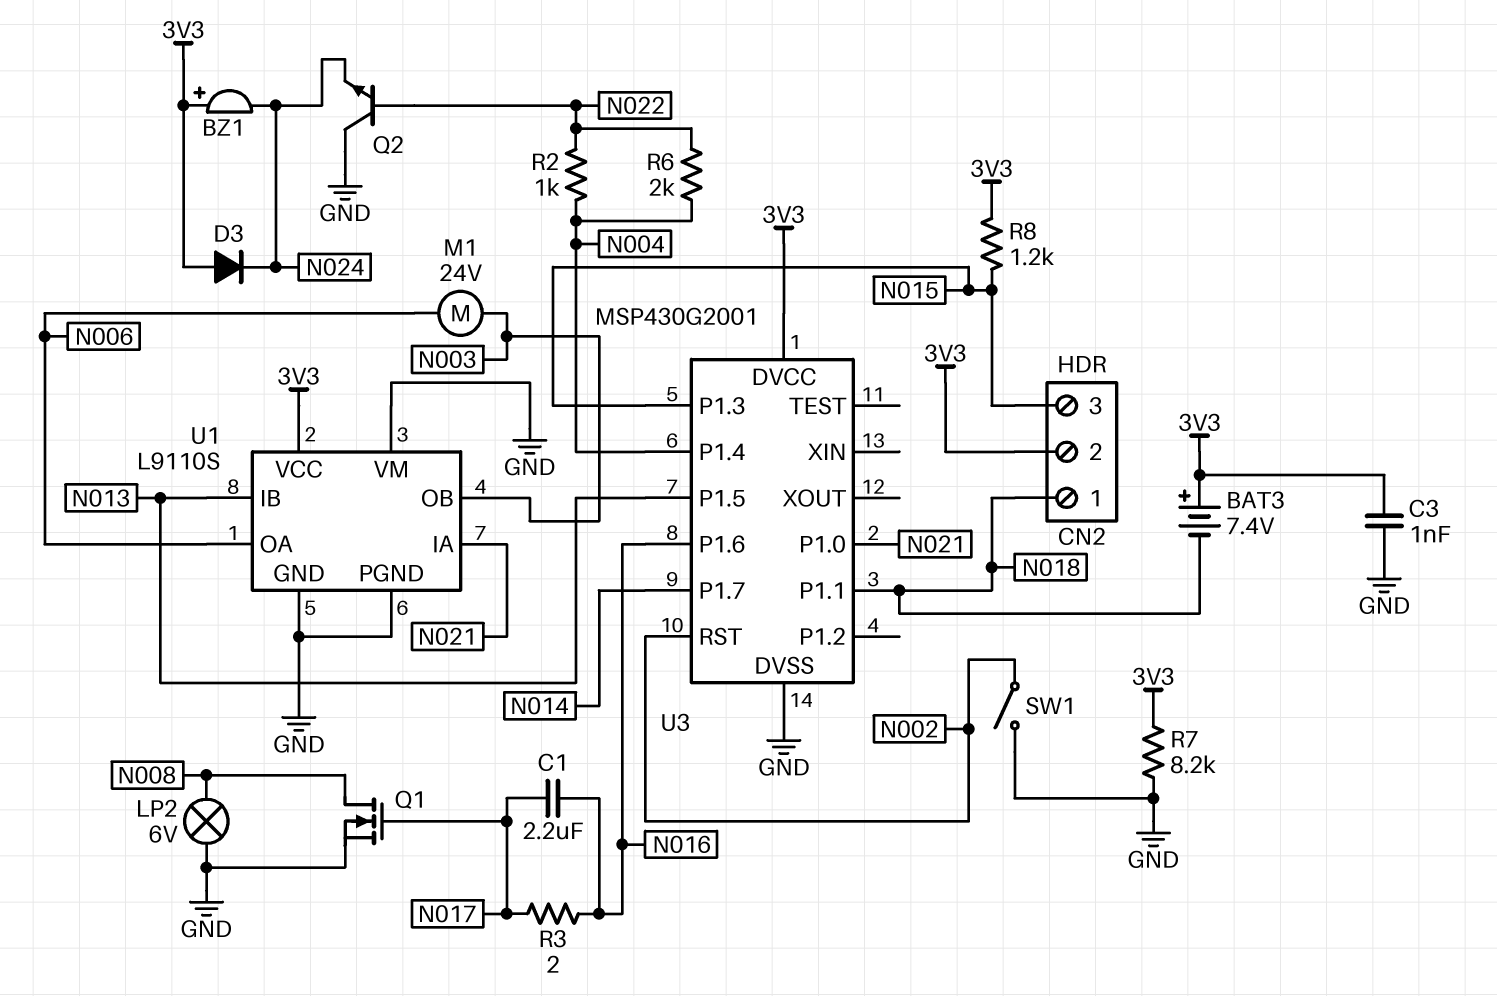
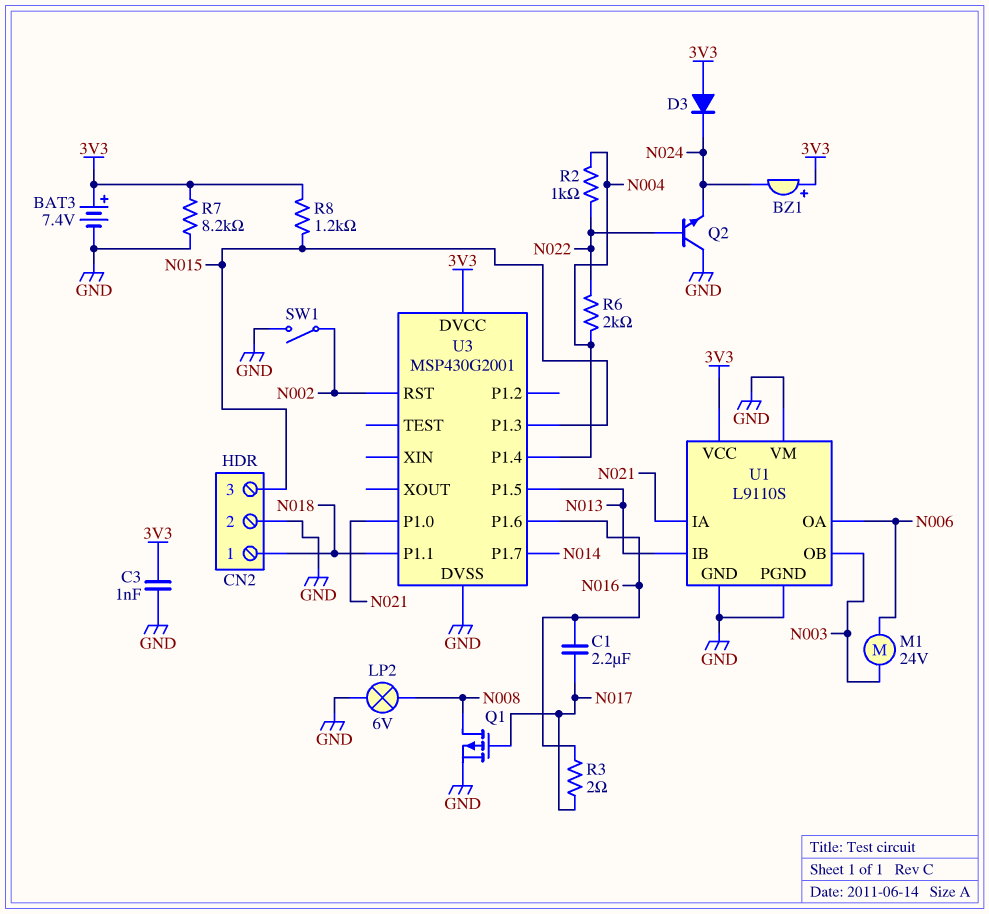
BAT3: 7.4V (plus 3V3, minus N018) -> 7.4V (plus 3V3, minus GND)
CN2 pin 2: 3V3 -> GND
Q1: NMOS (G N017, D N008, S GND) -> PMOS (G N017, D N008, S GND)

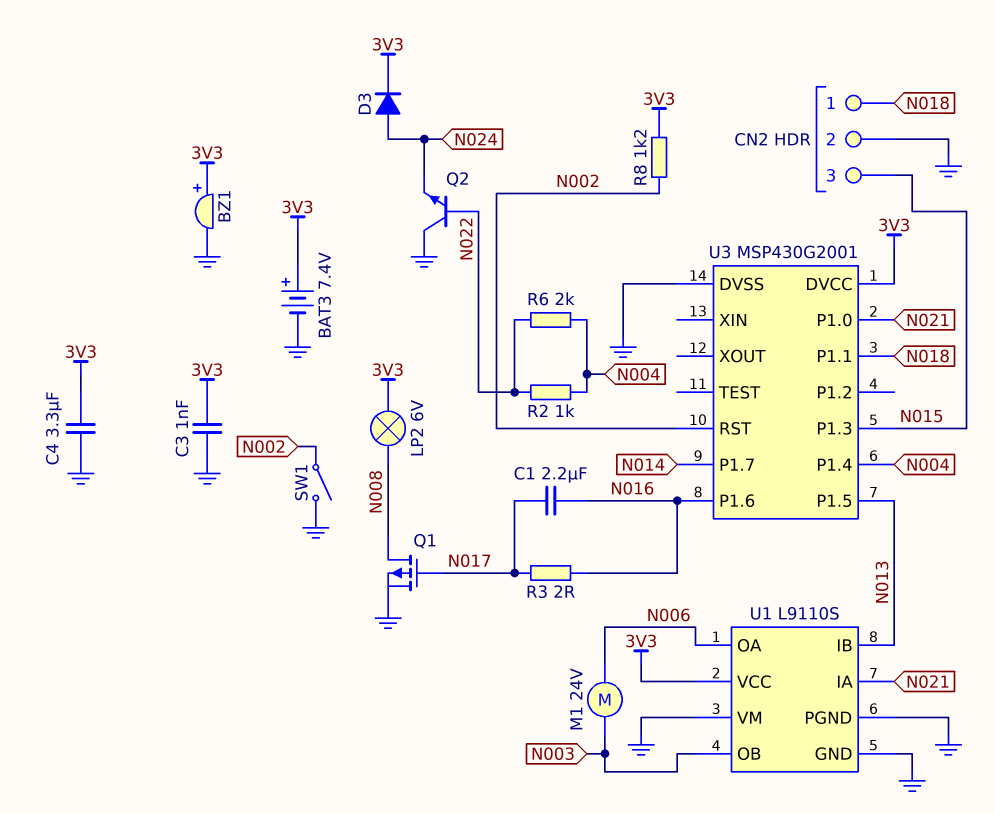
BZ1: buzzer (plus 3V3, minus N024) -> buzzer (plus 3V3, minus GND)
C4: none -> 3.3uF (3V3, GND)
D3: diode (A 3V3, K N024) -> diode (A N024, K 3V3)
LP2: lamp 6V (GND, N008) -> lamp 6V (3V3, N008)
R7: 8.2k (3V3, GND) -> none
R8: 1.2k (3V3, N015) -> 1.2k (3V3, N002)

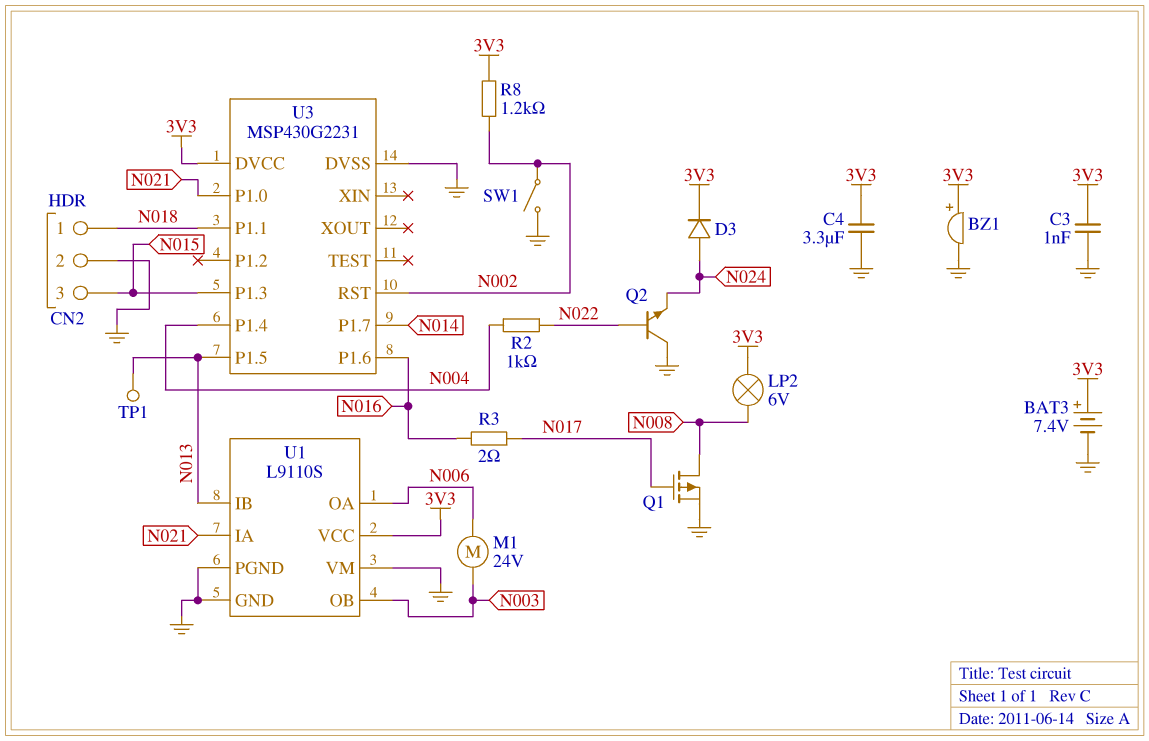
C1: 2.2uF (N016, N017) -> none
R6: 2k (N004, N022) -> none
TP1: none -> test point (N013)
U3: MSP430G2001 -> MSP430G2231

